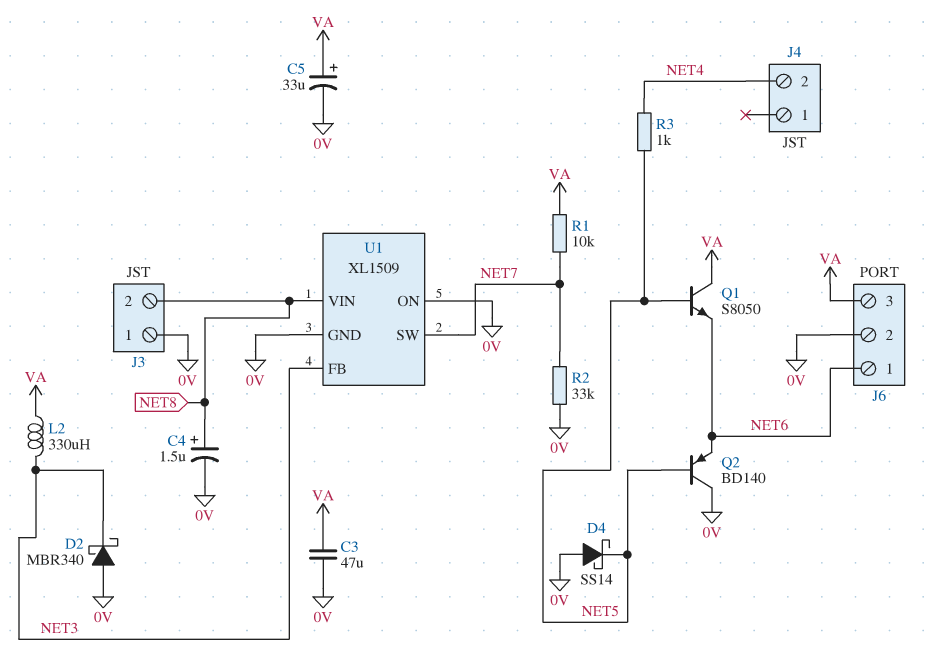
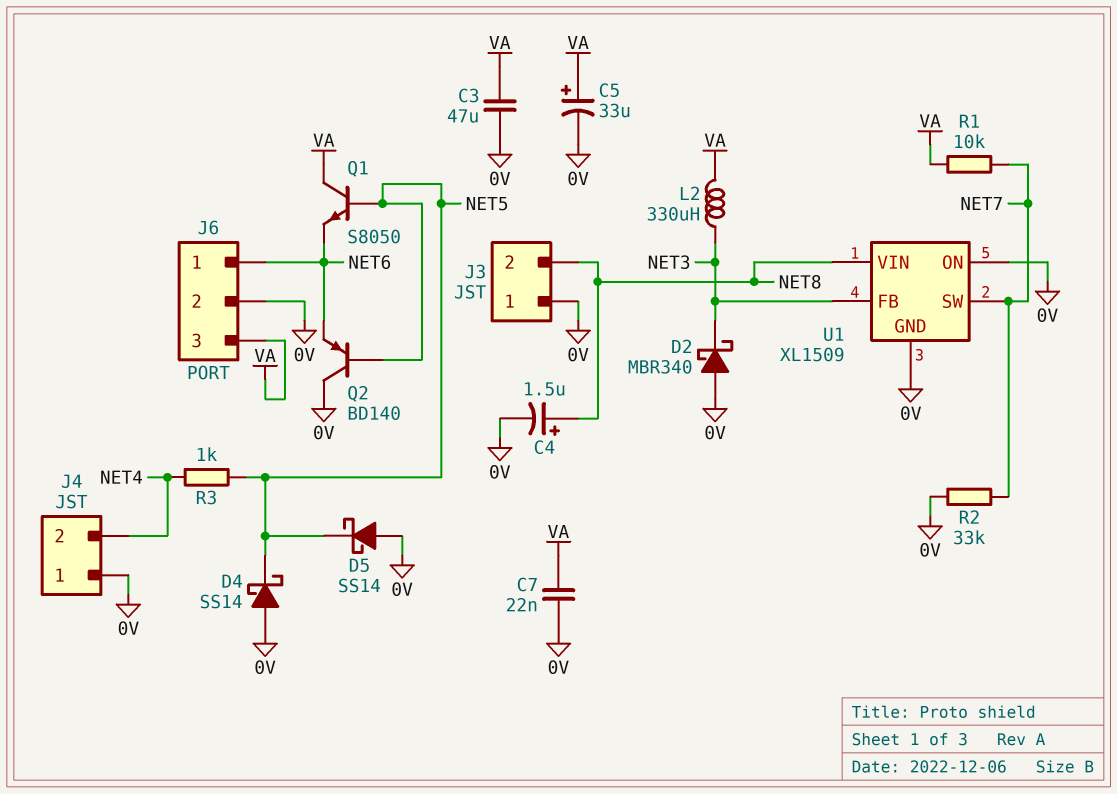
C7: none -> 22nF (0V, VA)
D5: none -> schottky SS14 (A 0V, K NET5)
J4 pin 1: none -> 0V

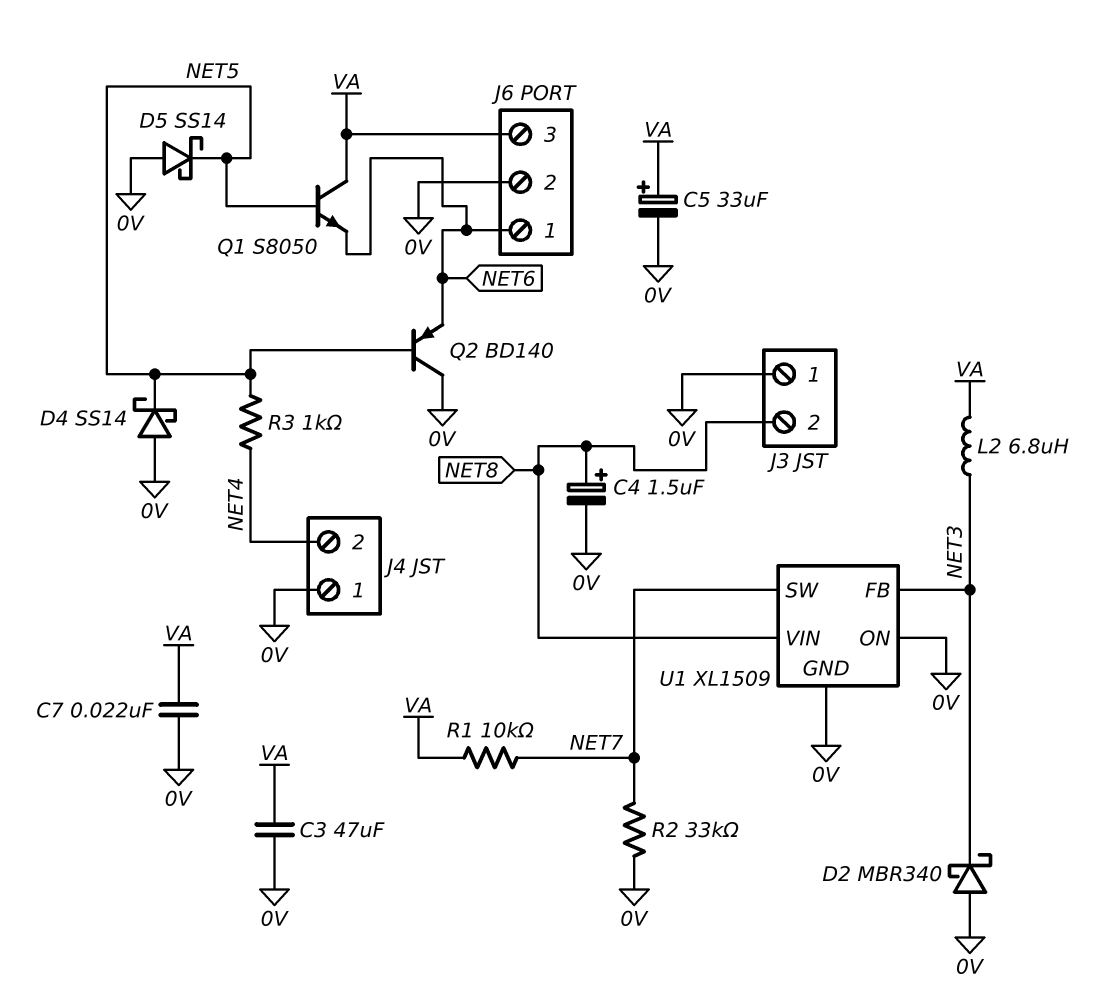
L2: 330uH (NET3, VA) -> 6.8uH (NET3, VA)

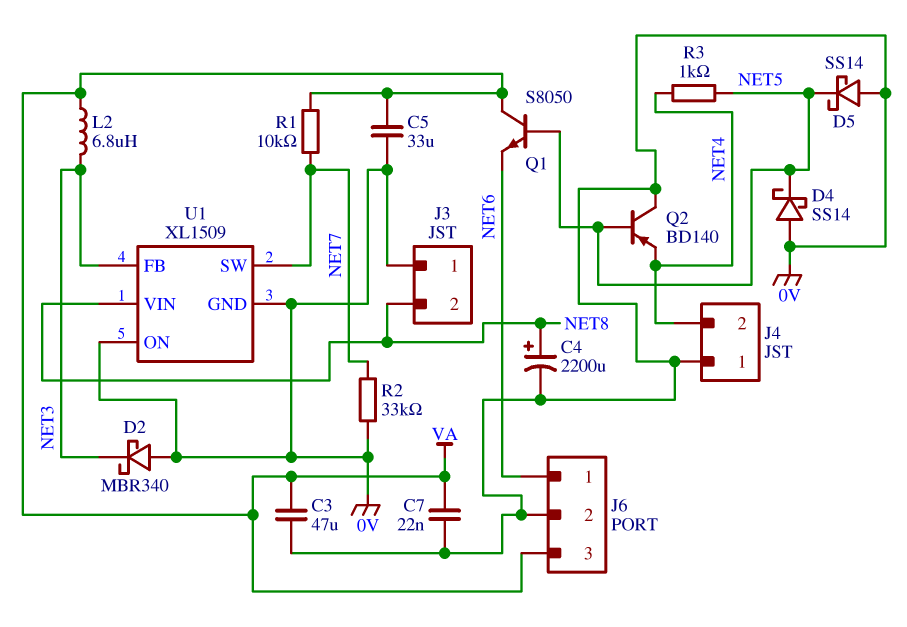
C4: 1.5uF (plus NET8, minus 0V) -> 2200uF (plus NET8, minus 0V)
C5: 33uF (plus VA, minus 0V) -> 33uF (0V, VA)
Q2: PNP BD140 (B NET5, C 0V, E NET6) -> PNP BD140 (B NET5, C 0V, E NET4)

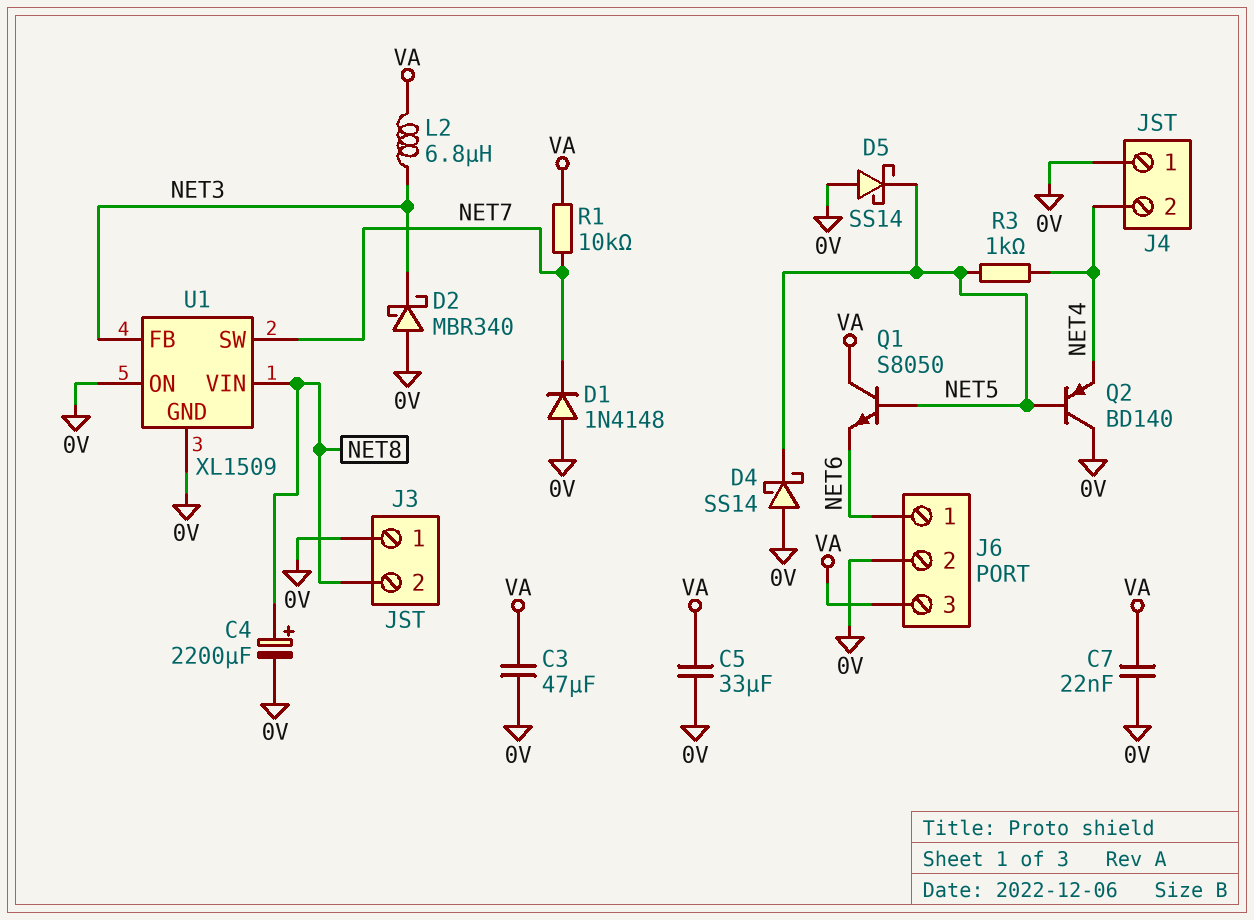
D1: none -> diode 1N4148 (A 0V, K NET7)
R2: 33k (0V, NET7) -> none

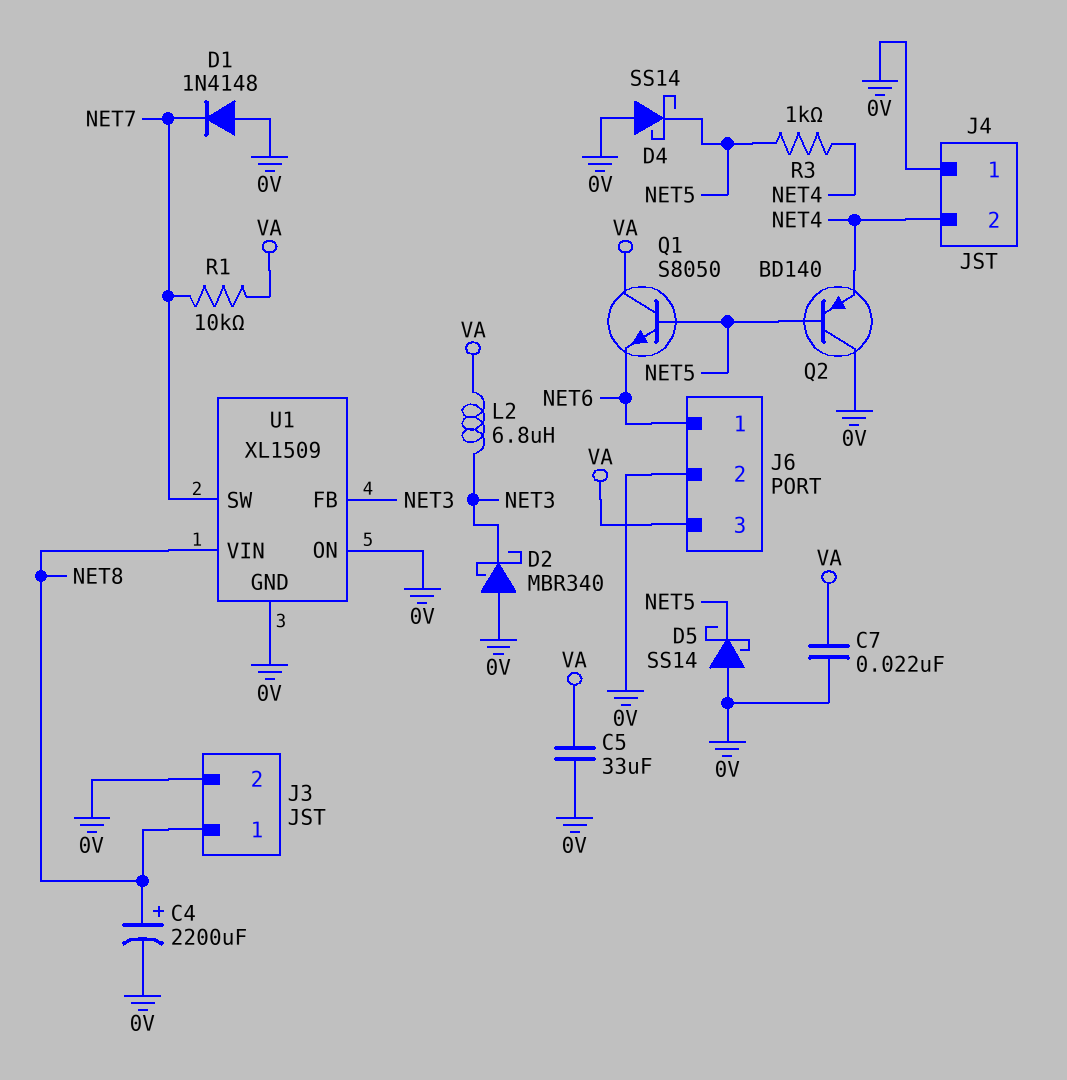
C3: 47uF (0V, VA) -> none
J3 pin 1: 0V -> NET8
J3 pin 2: NET8 -> 0V

